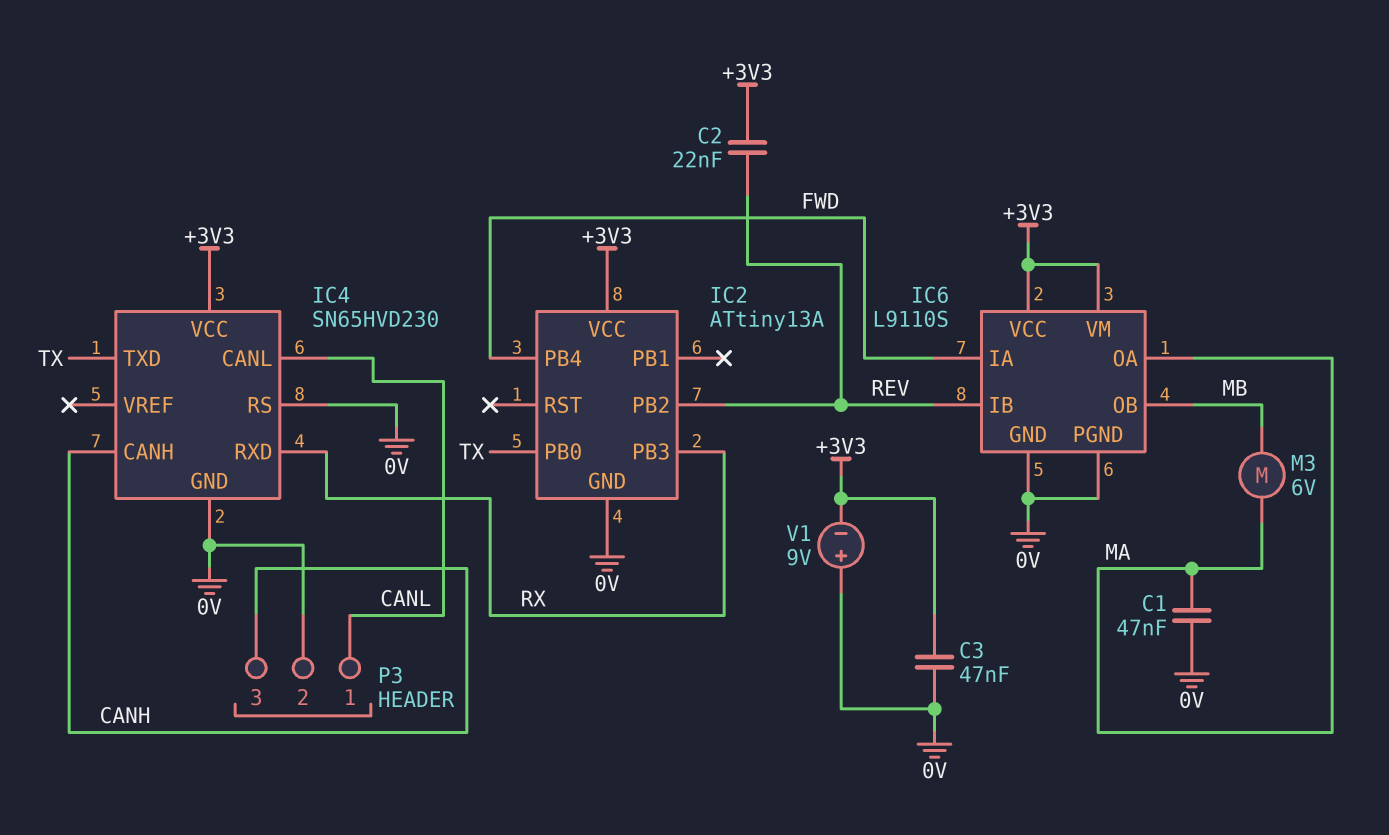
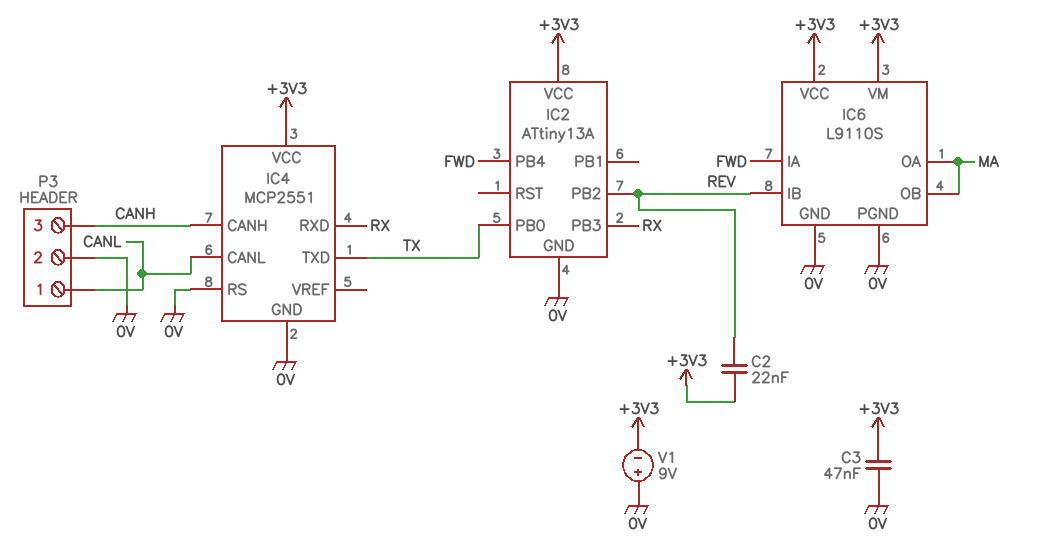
C1: 47nF (0V, MA) -> none
IC4: SN65HVD230 -> MCP2551
IC6 pin OB: MB -> MA
M3: motor 6V (MA, MB) -> none

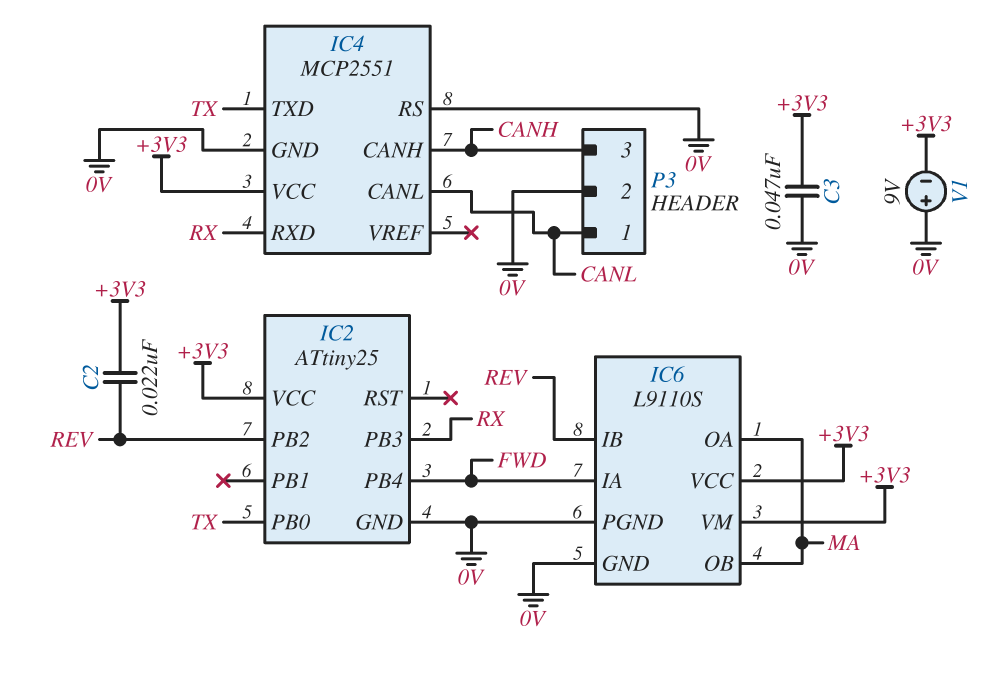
IC2: ATtiny13A -> ATtiny25

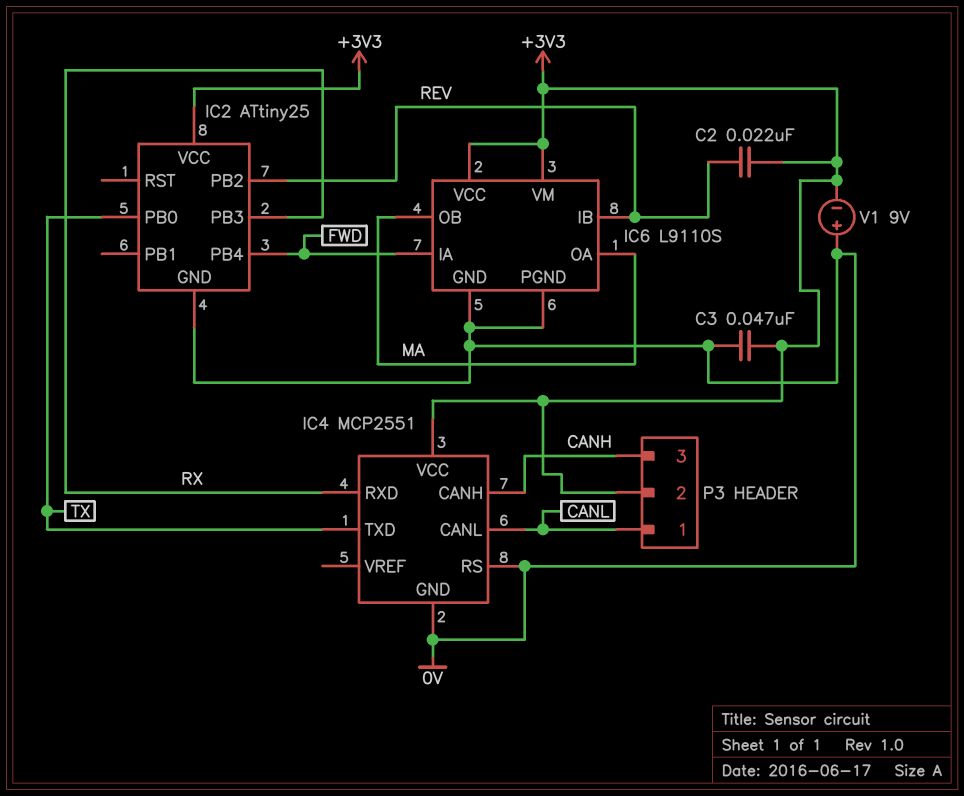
P3 pin 2: 0V -> +3V3

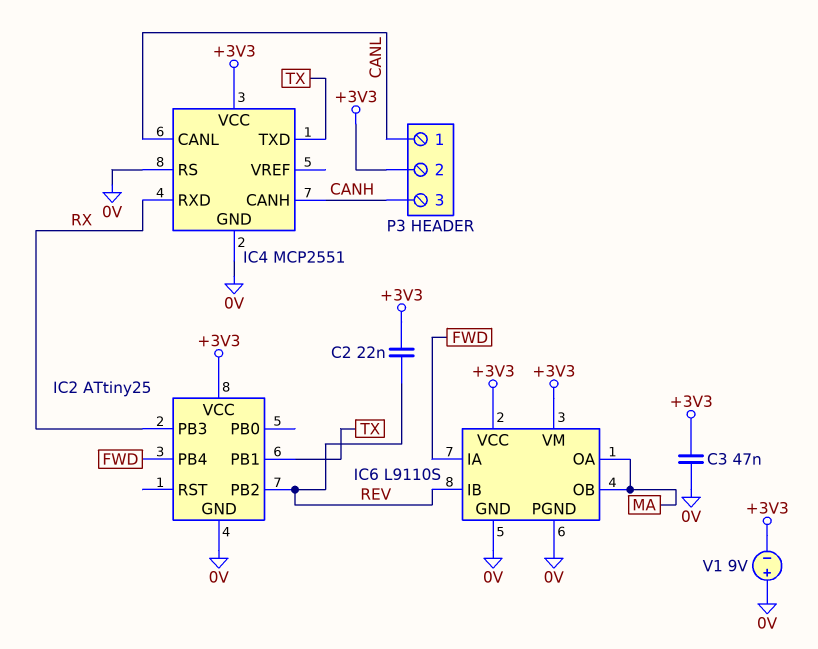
IC2 pin PB0: TX -> none
IC2 pin PB1: none -> TX

